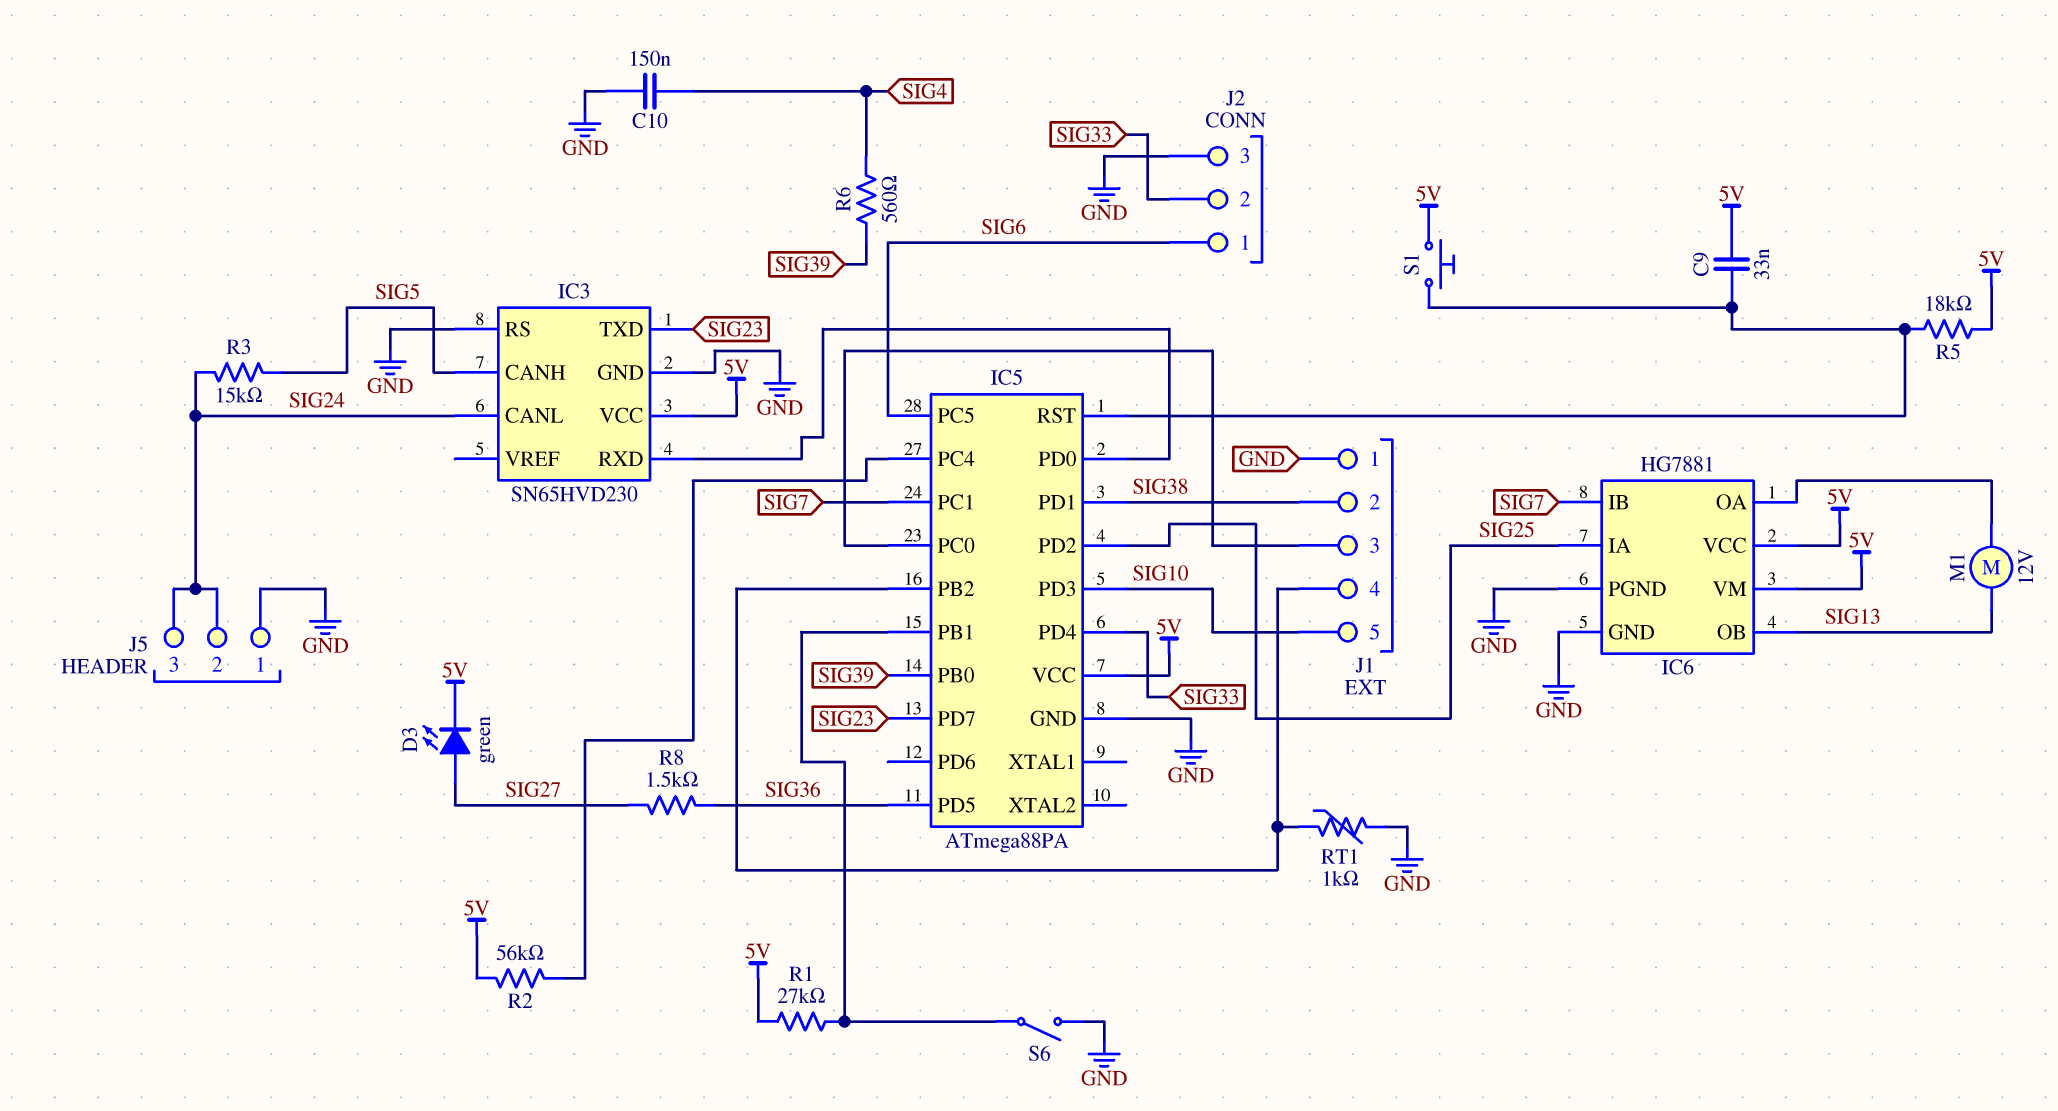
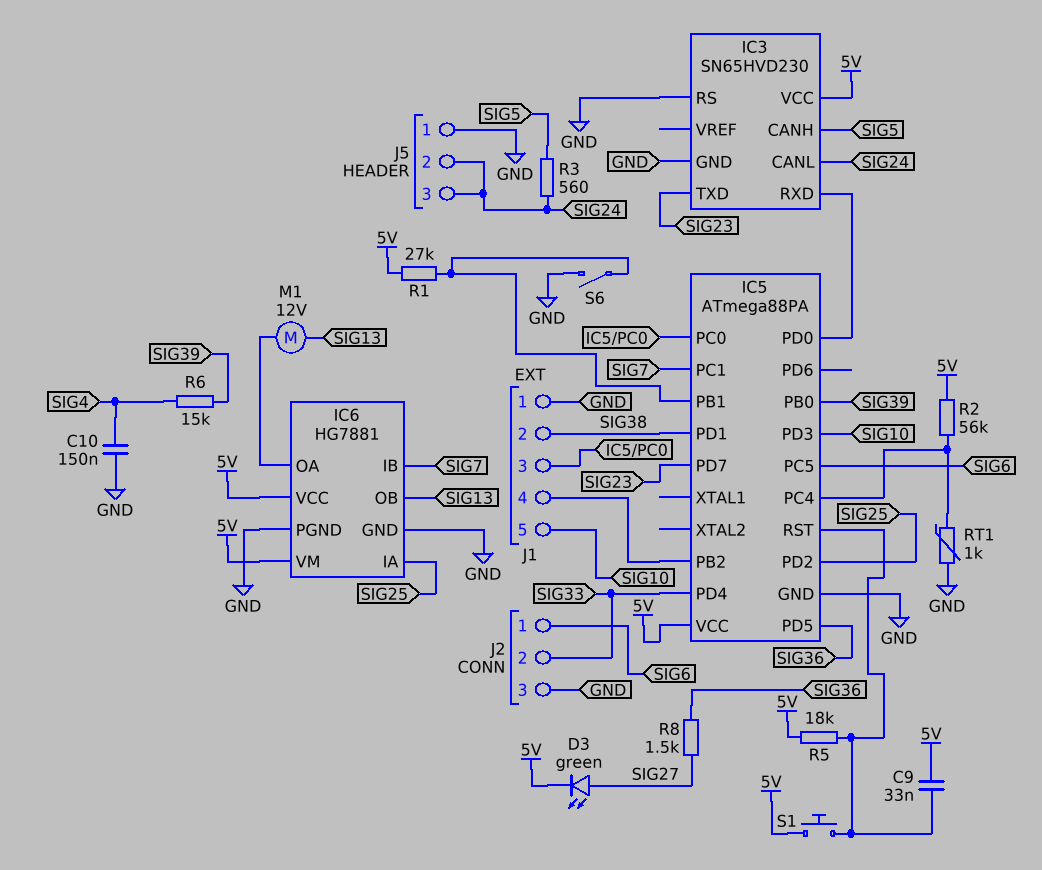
R3: 15k (SIG5, SIG24) -> 560 (SIG5, SIG24)
R6: 560 (SIG4, SIG39) -> 15k (SIG4, SIG39)
RT1: 1k (GND, IC5/PB2) -> 1k (GND, IC5/PC4)

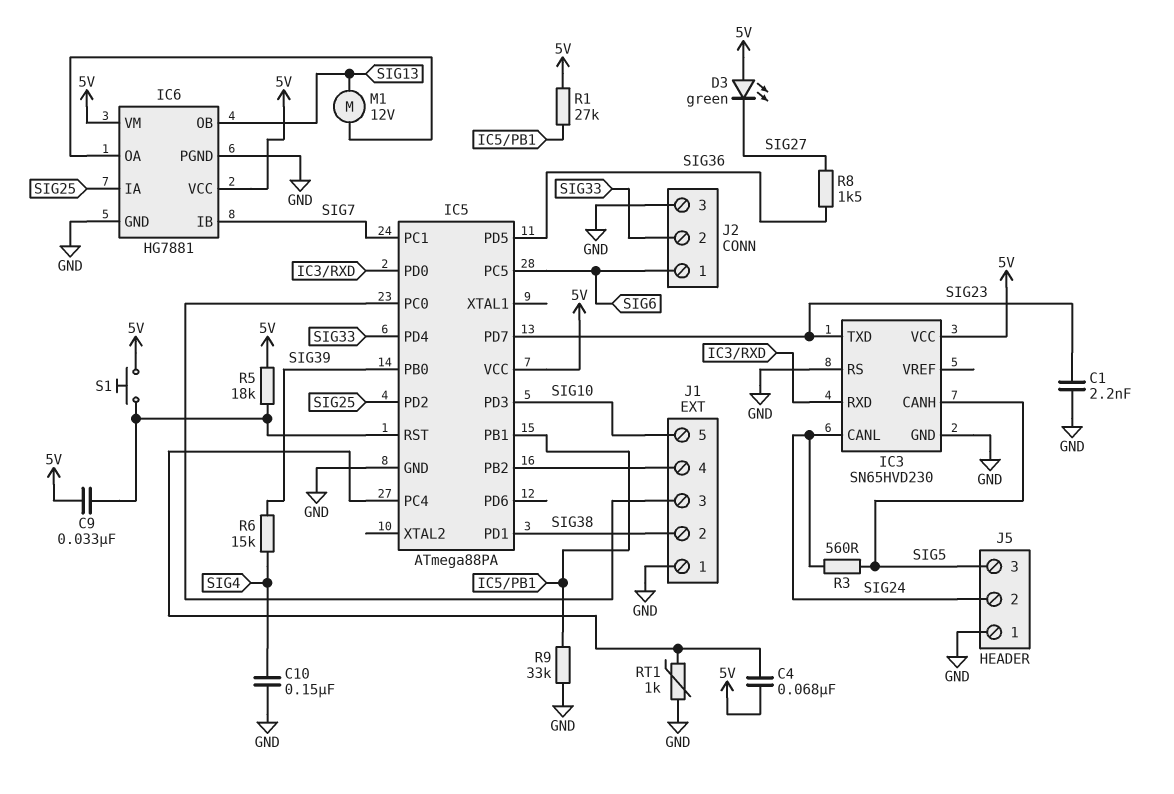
C1: none -> 2.2nF (GND, SIG23)
C4: none -> 68nF (5V, IC5/PC4)
D3: LED green (A SIG27, K 5V) -> LED green (A 5V, K SIG27)
J5 pin 3: SIG24 -> SIG5
R2: 56k (5V, IC5/PC4) -> none
R9: none -> 33k (GND, IC5/PB1)
S6: switch (GND, IC5/PB1) -> none

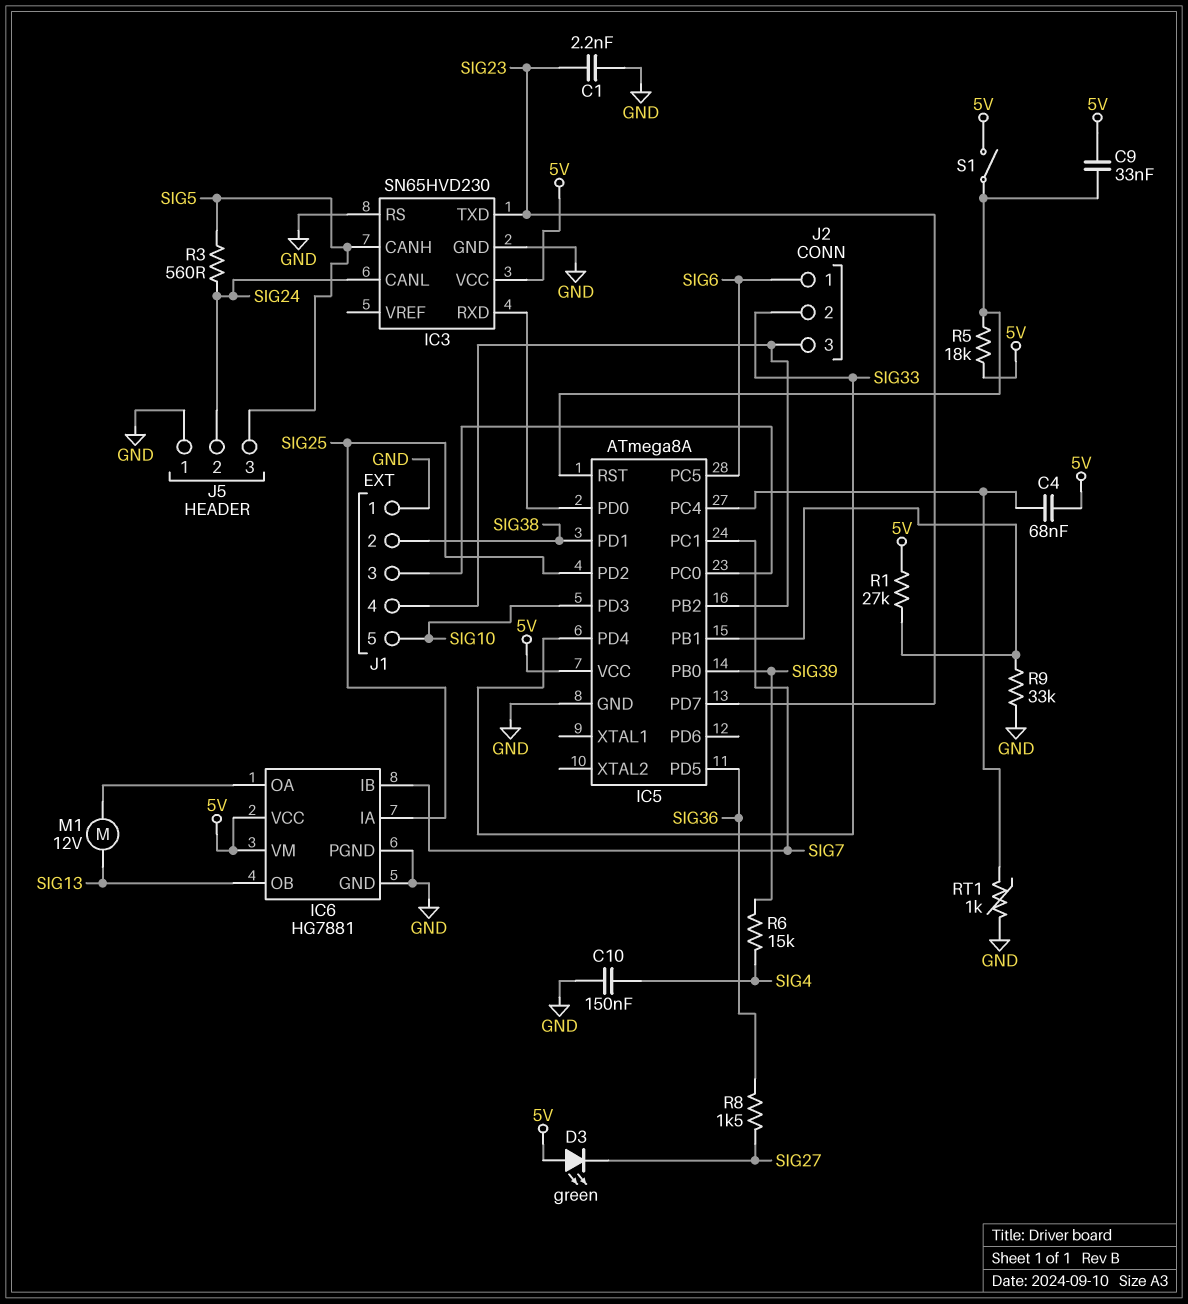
IC5: ATmega88PA -> ATmega8A
J2 pin 3: GND -> IC5/PB2
S1: button (5V, IC5/RST) -> switch (5V, IC5/RST)

